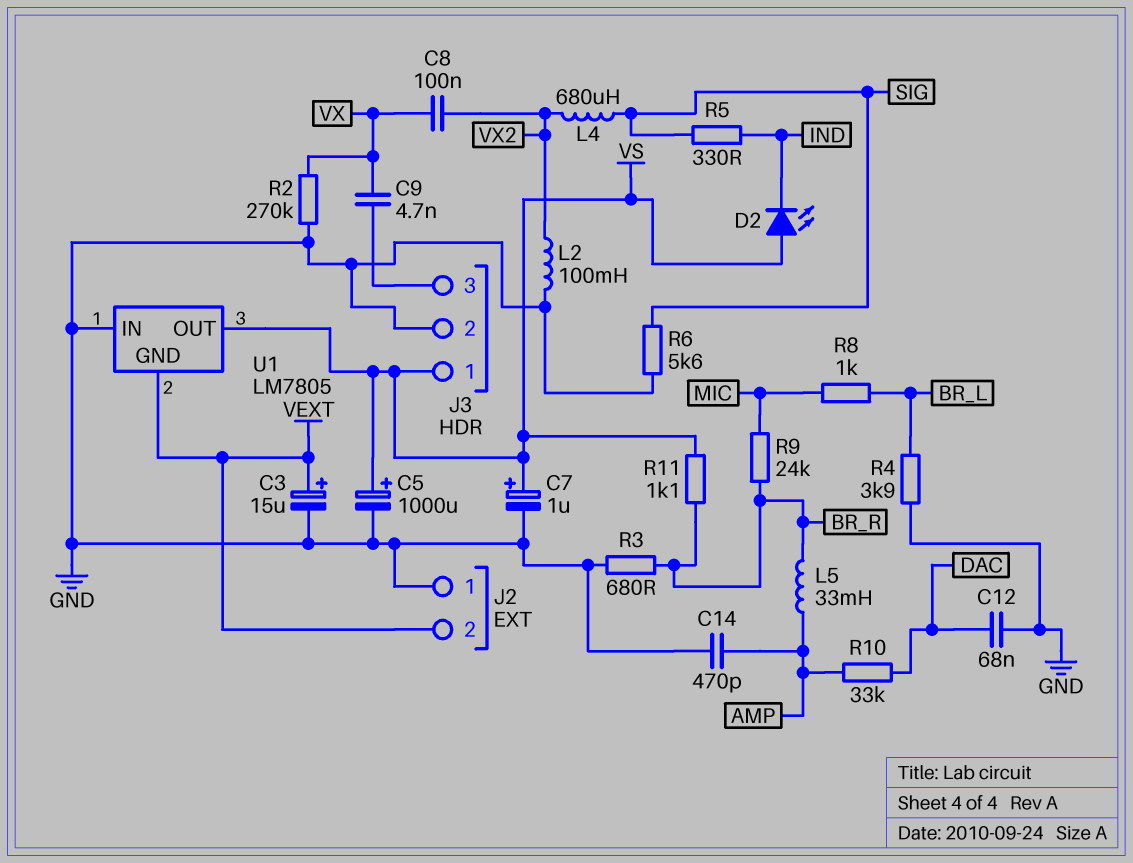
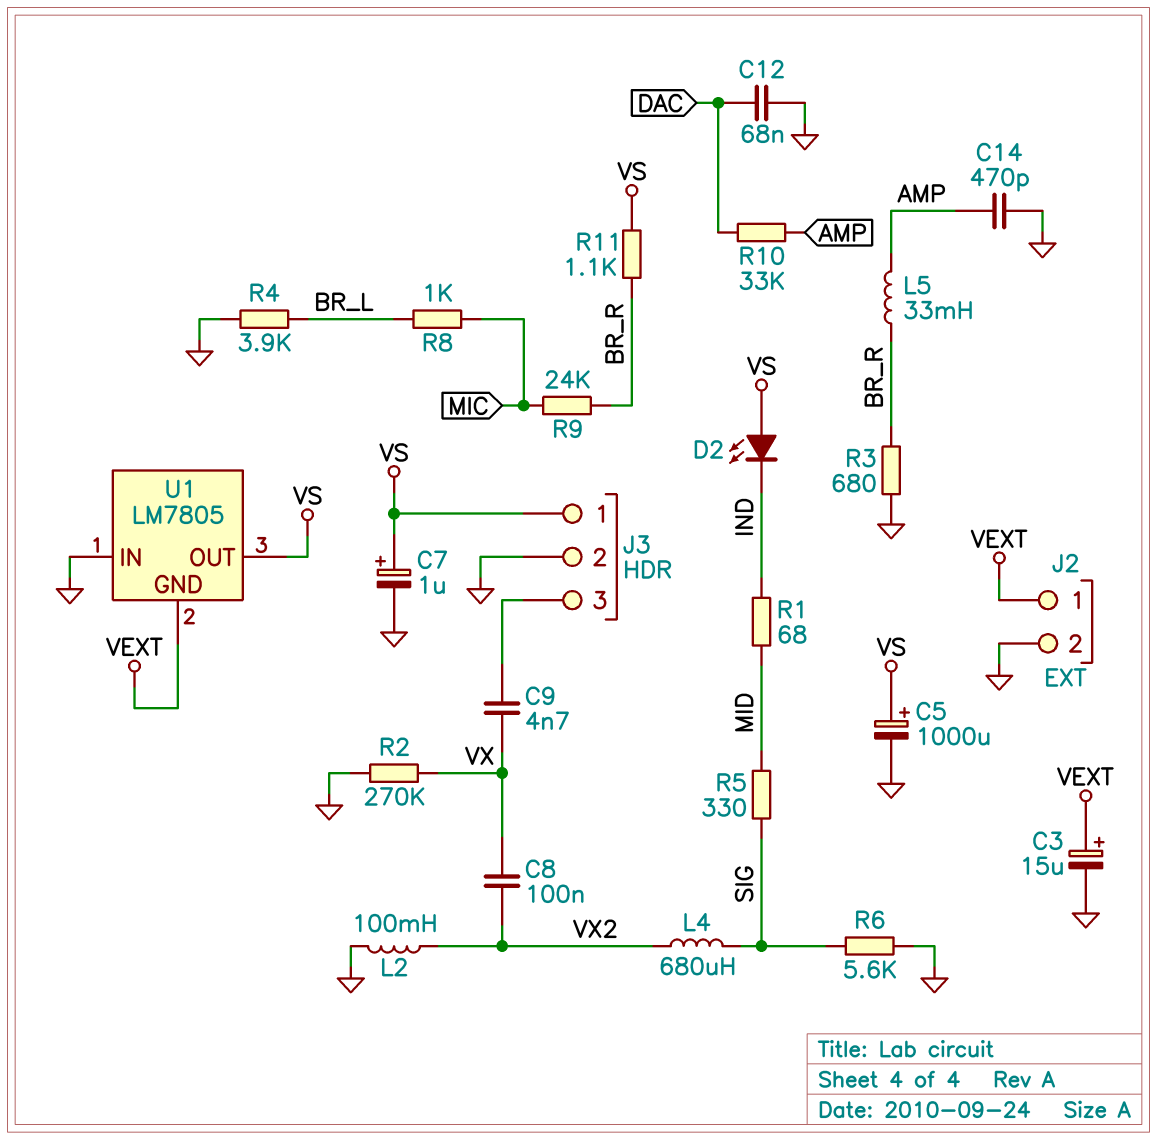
J2 pin 1: GND -> VEXT
J2 pin 2: VEXT -> GND
R1: none -> 68 (IND, MID)
R5: 330 (IND, SIG) -> 330 (MID, SIG)

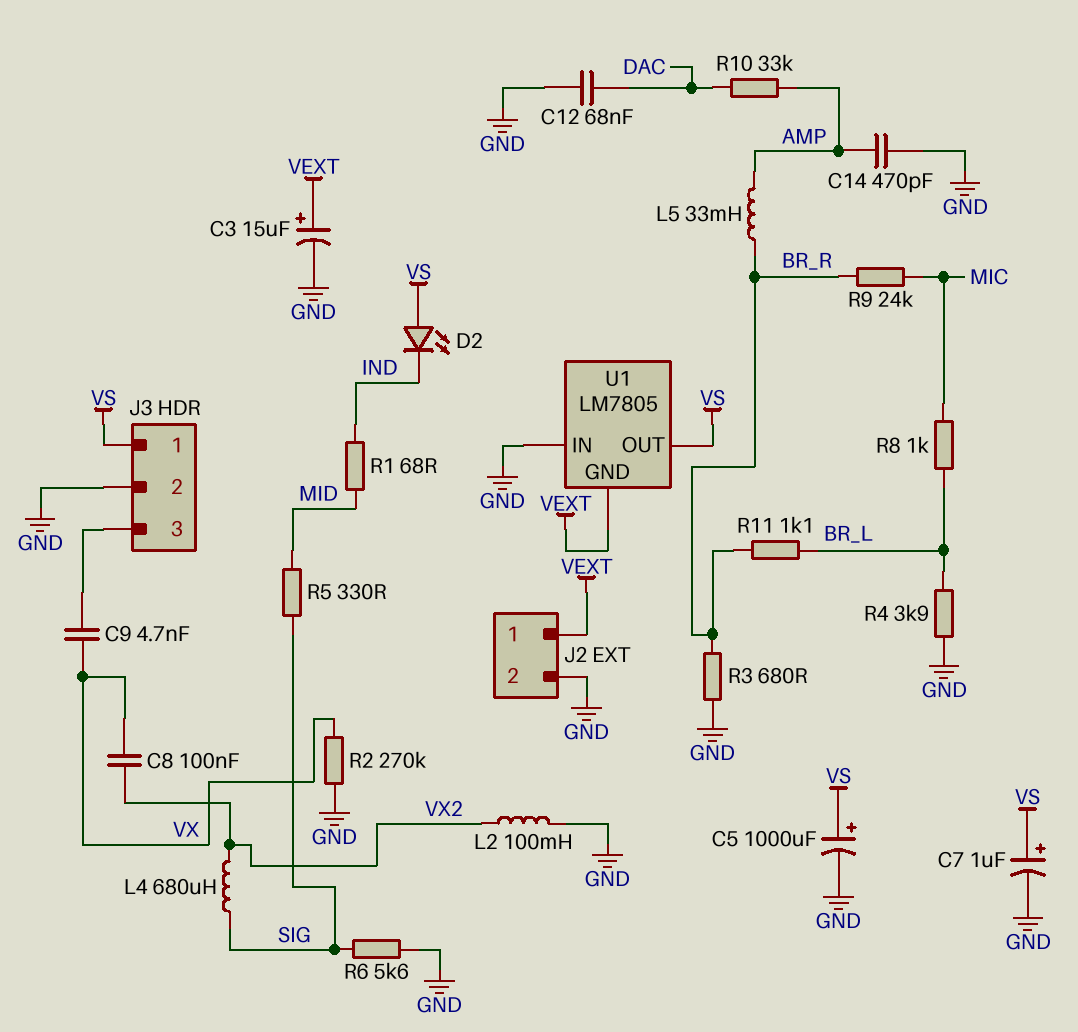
R11: 1.1k (BR_R, VS) -> 1.1k (BR_L, BR_R)

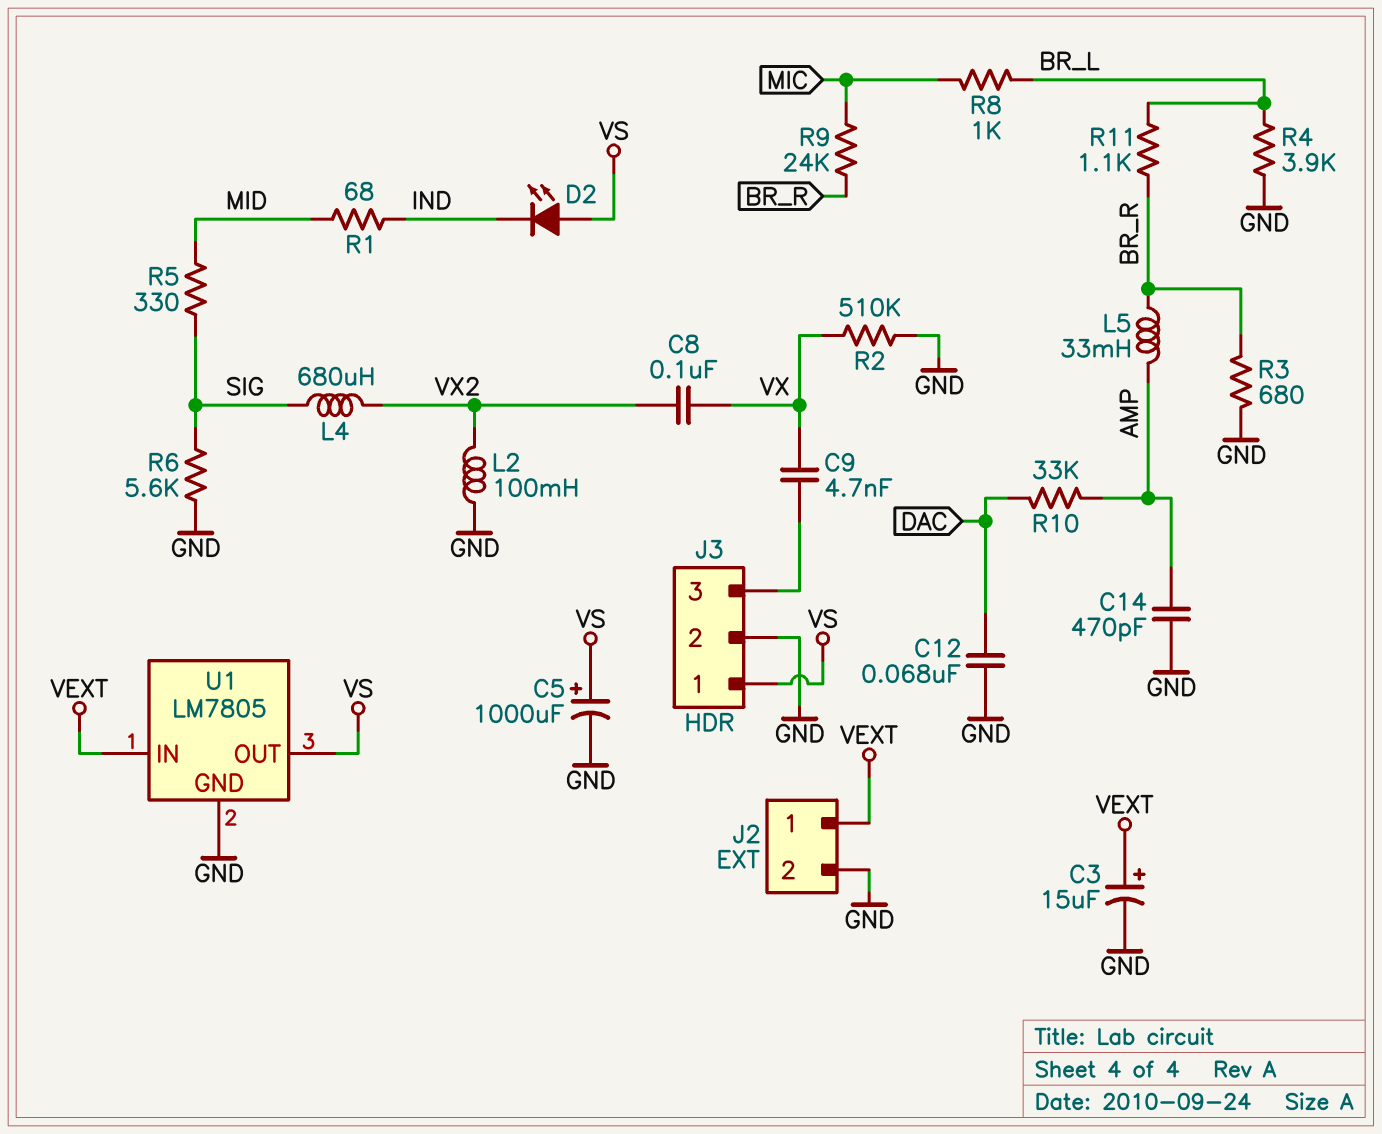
C7: 1uF (plus VS, minus GND) -> none
R2: 270k (GND, VX) -> 510k (GND, VX)
U1 pin GND: VEXT -> GND
U1 pin IN: GND -> VEXT

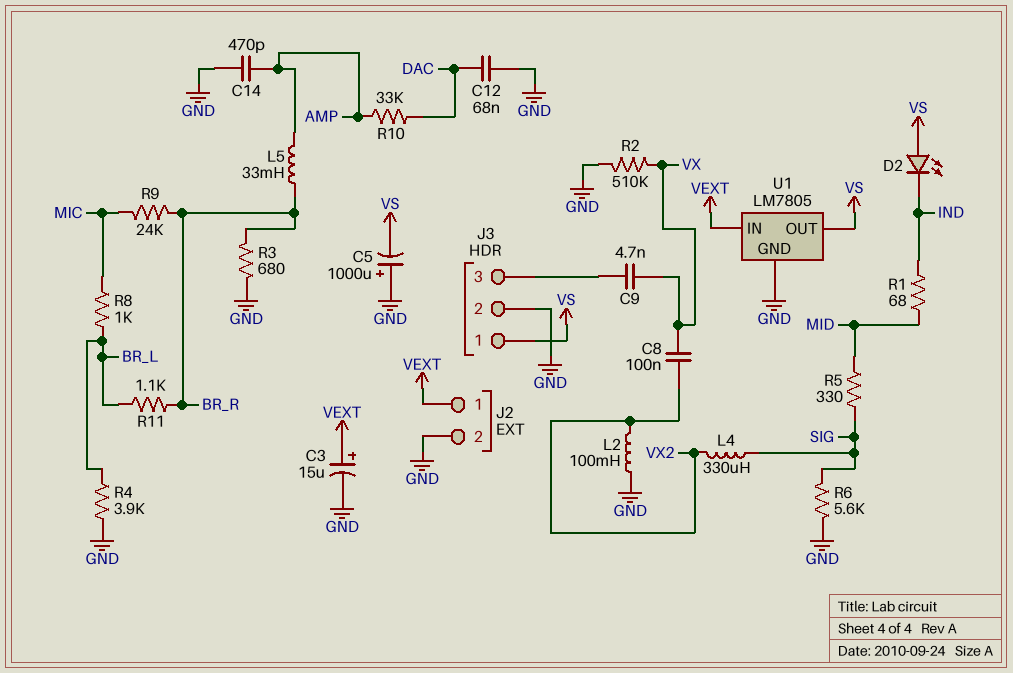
C5: 1000uF (plus VS, minus GND) -> 1000uF (plus GND, minus VS)
L4: 680uH (SIG, VX2) -> 330uH (SIG, VX2)

